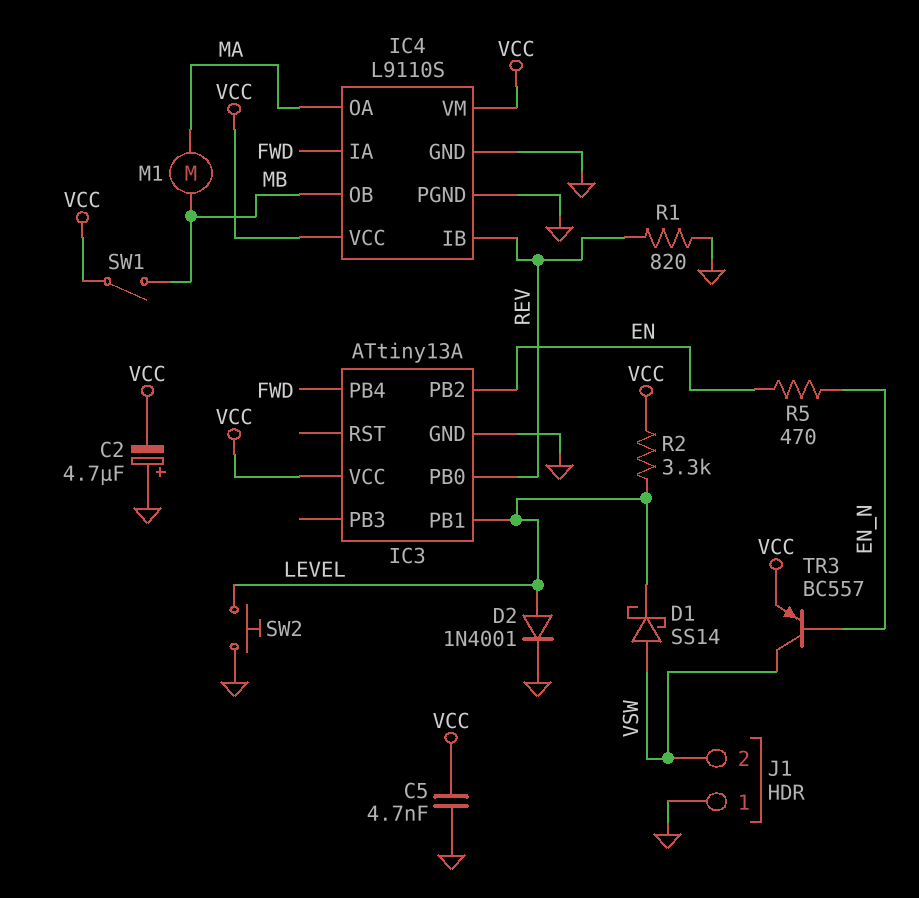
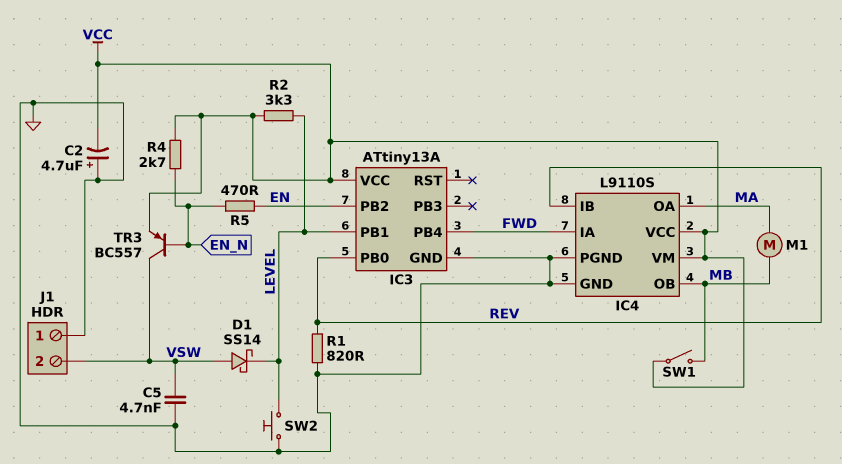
C5: 4.7nF (GND, VCC) -> 4.7nF (GND, VSW)
D2: diode 1N4001 (A LEVEL, K GND) -> none
R4: none -> 2.7k (EN_N, VCC)

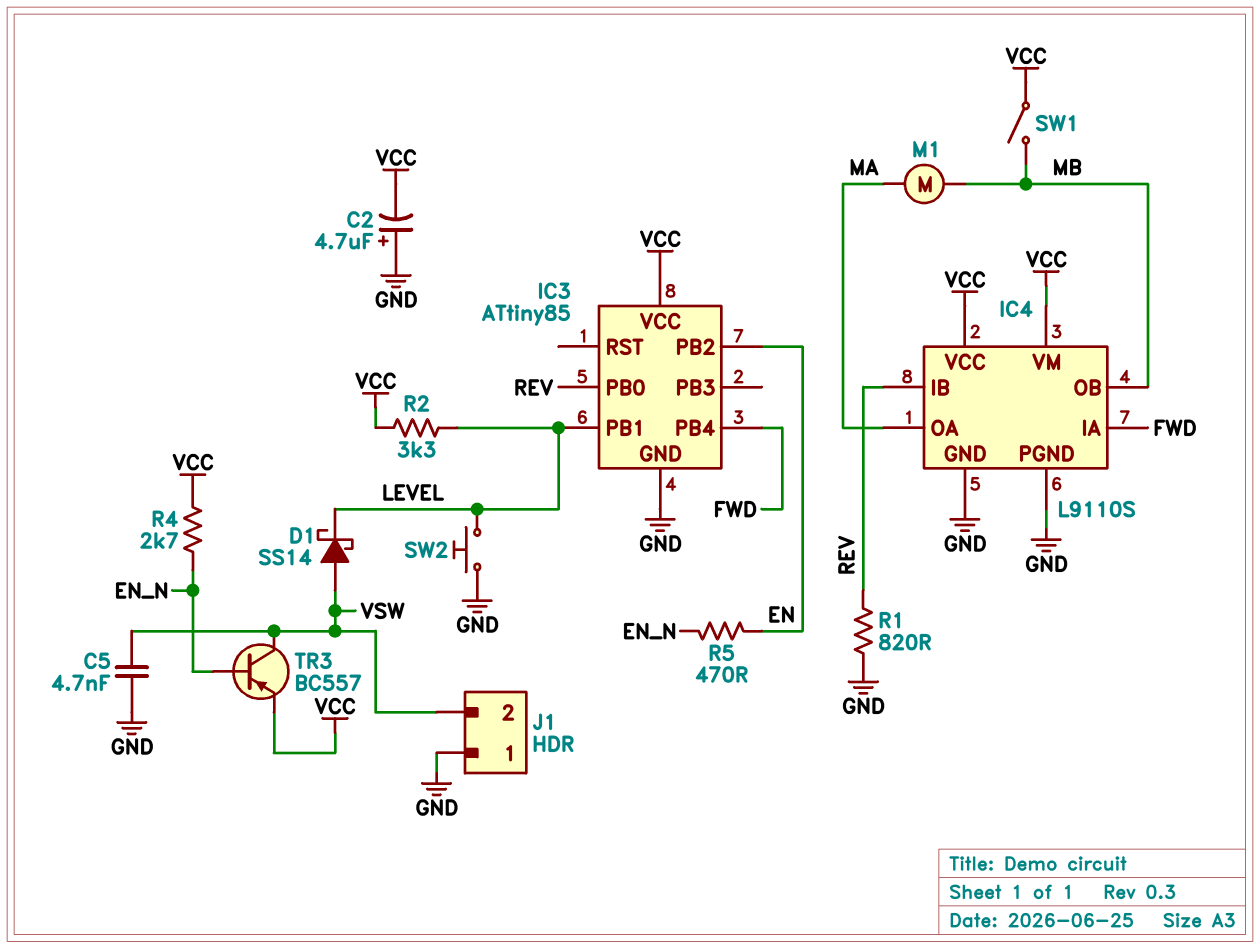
IC3: ATtiny13A -> ATtiny85

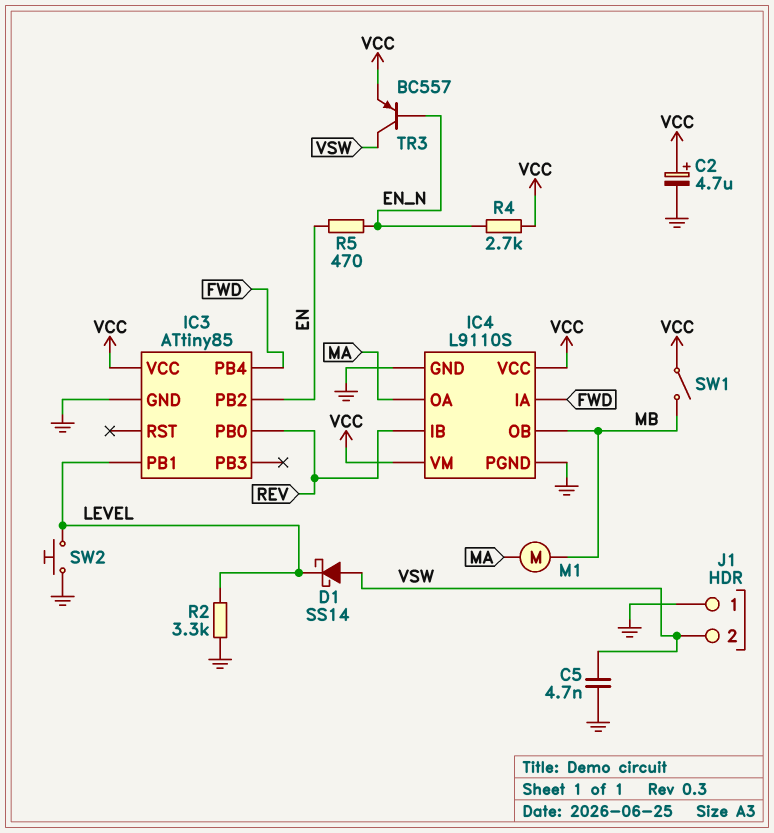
C2: 4.7uF (plus GND, minus VCC) -> 4.7uF (plus VCC, minus GND)
R1: 820 (GND, REV) -> none
R2: 3.3k (LEVEL, VCC) -> 3.3k (GND, LEVEL)

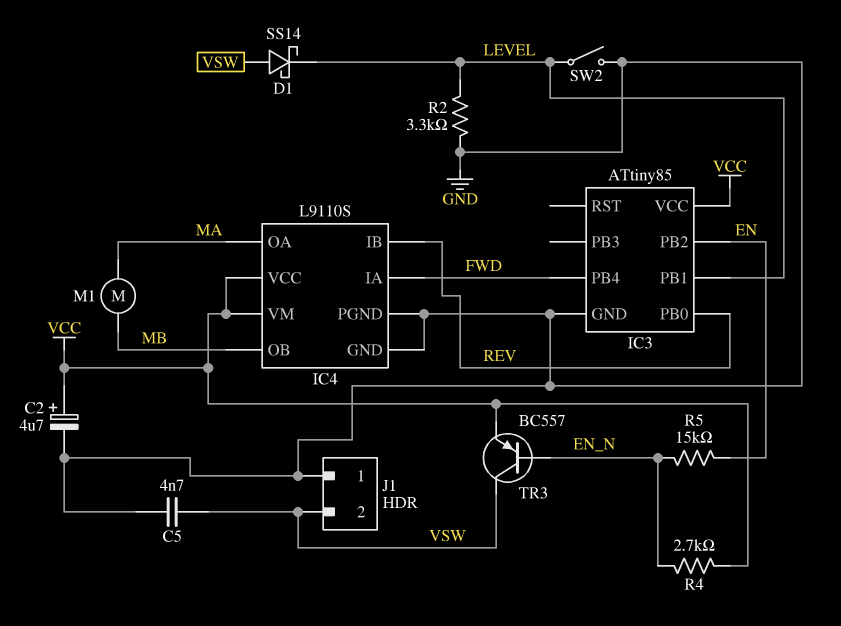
R5: 470 (EN, EN_N) -> 15k (EN, EN_N)
SW1: switch (MB, VCC) -> none
SW2: button (GND, LEVEL) -> switch (GND, LEVEL)

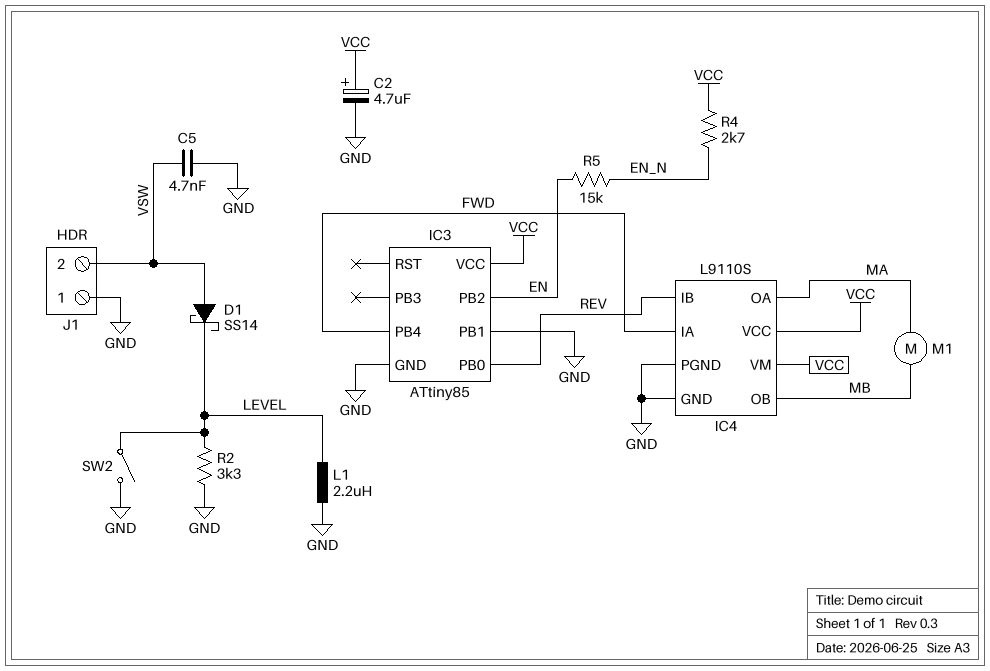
IC3 pin PB1: LEVEL -> GND
L1: none -> 2.2uH (GND, LEVEL)
TR3: PNP BC557 (B EN_N, C VSW, E VCC) -> none

